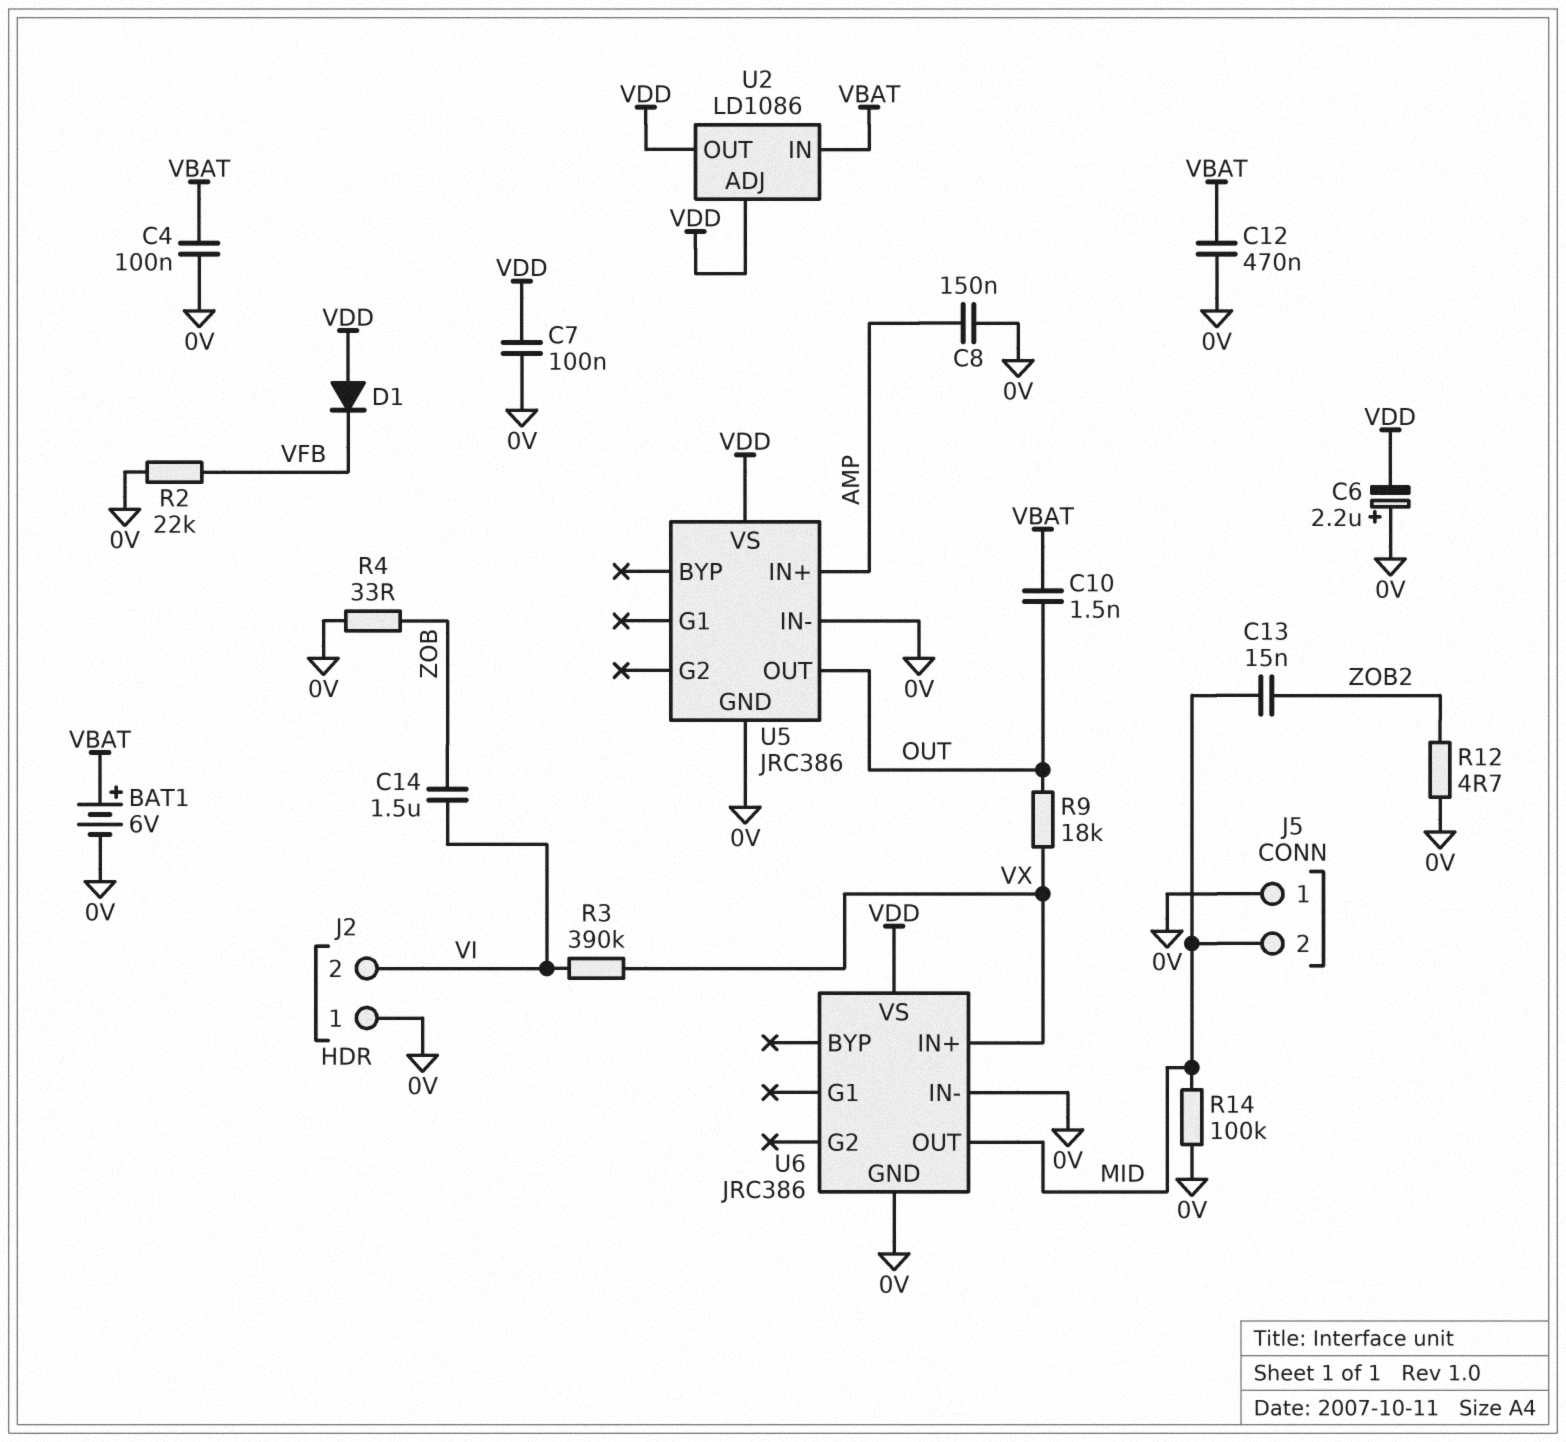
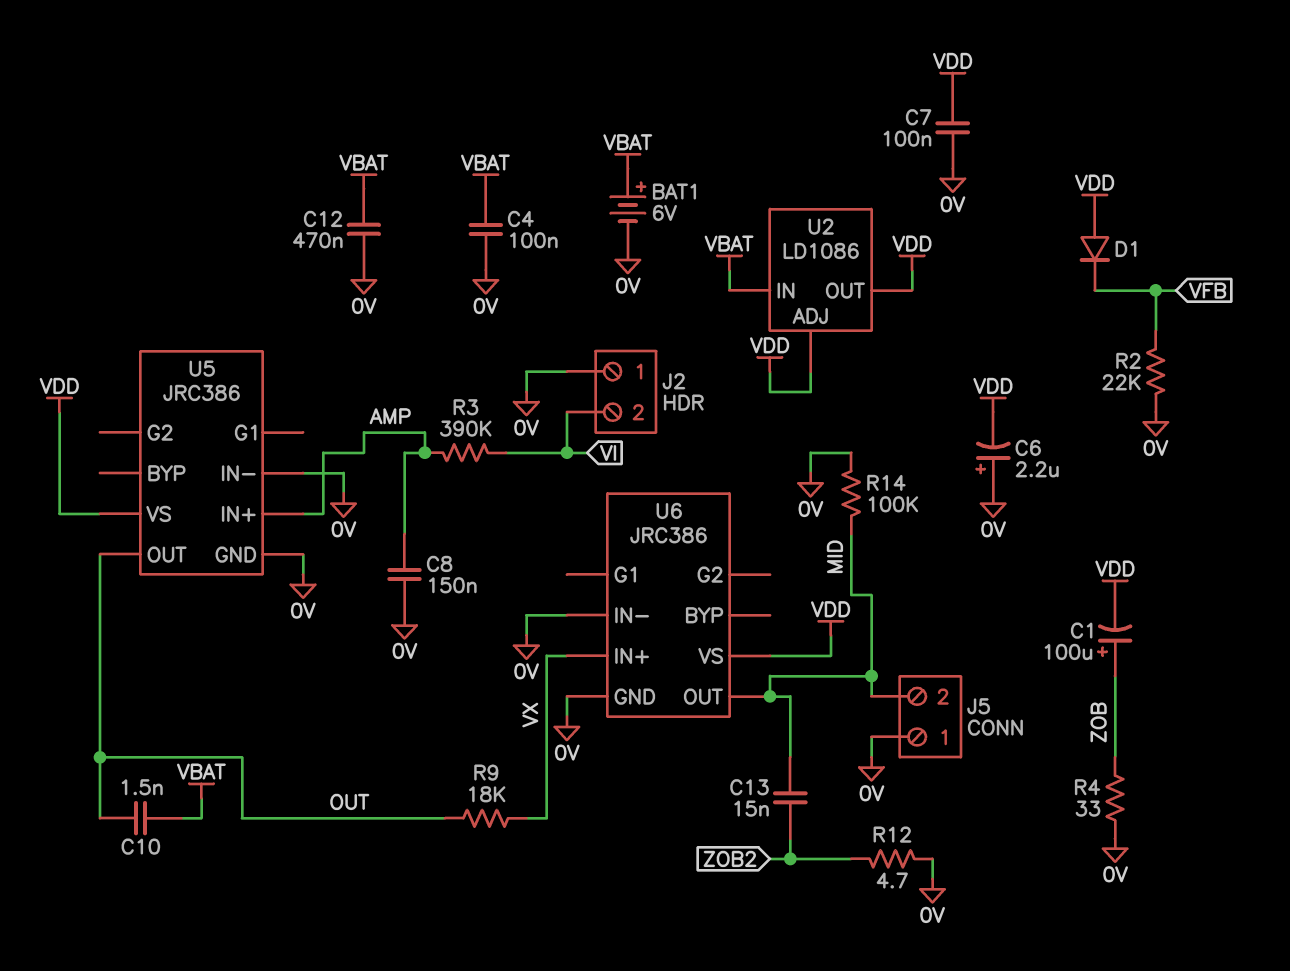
C1: none -> 100uF (plus ZOB, minus VDD)
C14: 1.5uF (VI, ZOB) -> none
R3: 390k (VI, VX) -> 390k (AMP, VI)

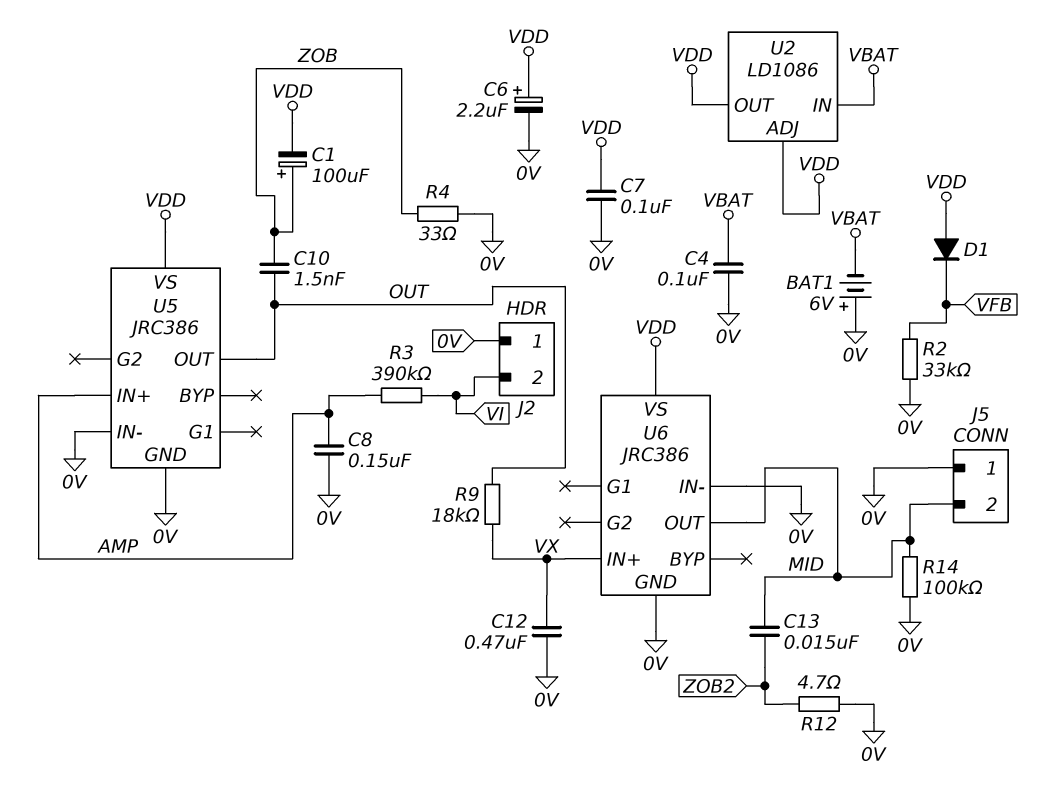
BAT1: 6V (plus VBAT, minus 0V) -> 6V (plus 0V, minus VBAT)
C6: 2.2uF (plus 0V, minus VDD) -> 2.2uF (plus VDD, minus 0V)
C10: 1.5nF (OUT, VBAT) -> 1.5nF (OUT, ZOB)
C12: 470nF (0V, VBAT) -> 470nF (0V, VX)
R2: 22k (0V, VFB) -> 33k (0V, VFB)

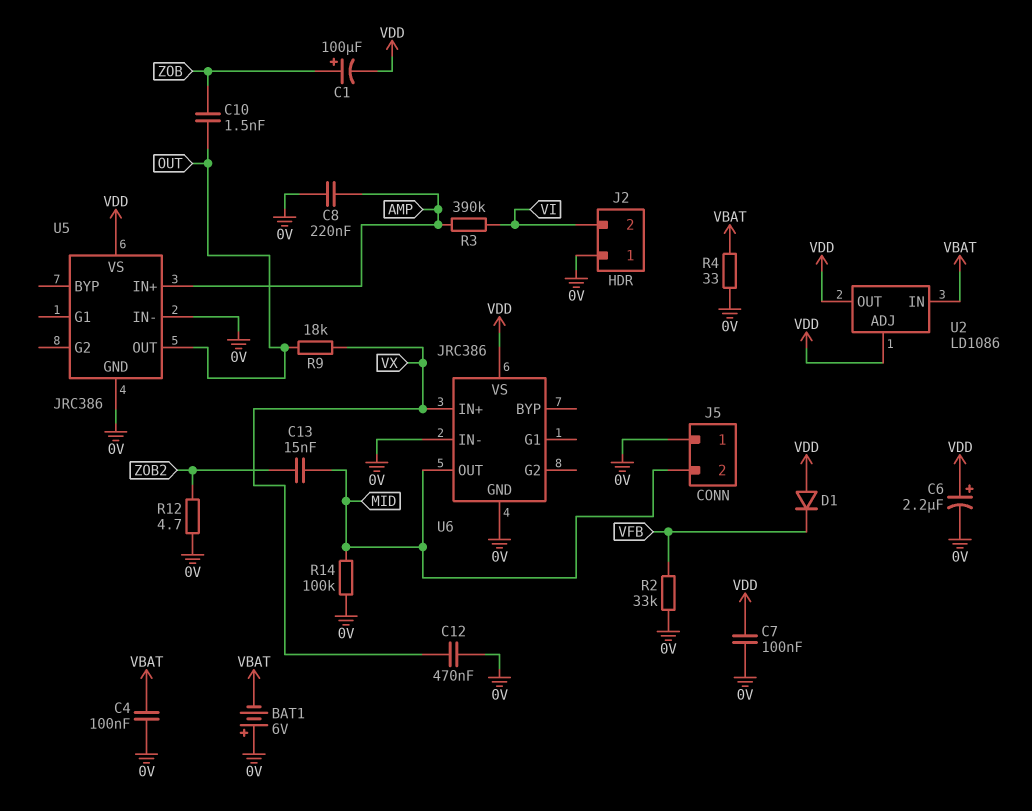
C8: 150nF (0V, AMP) -> 220nF (0V, AMP)
R4: 33 (0V, ZOB) -> 33 (0V, VBAT)

